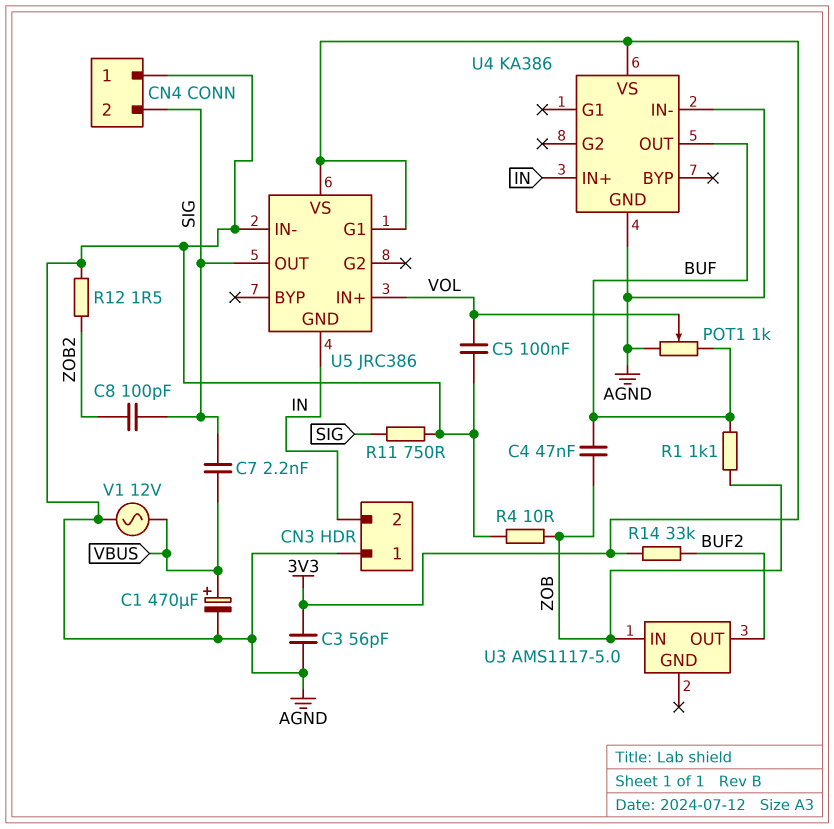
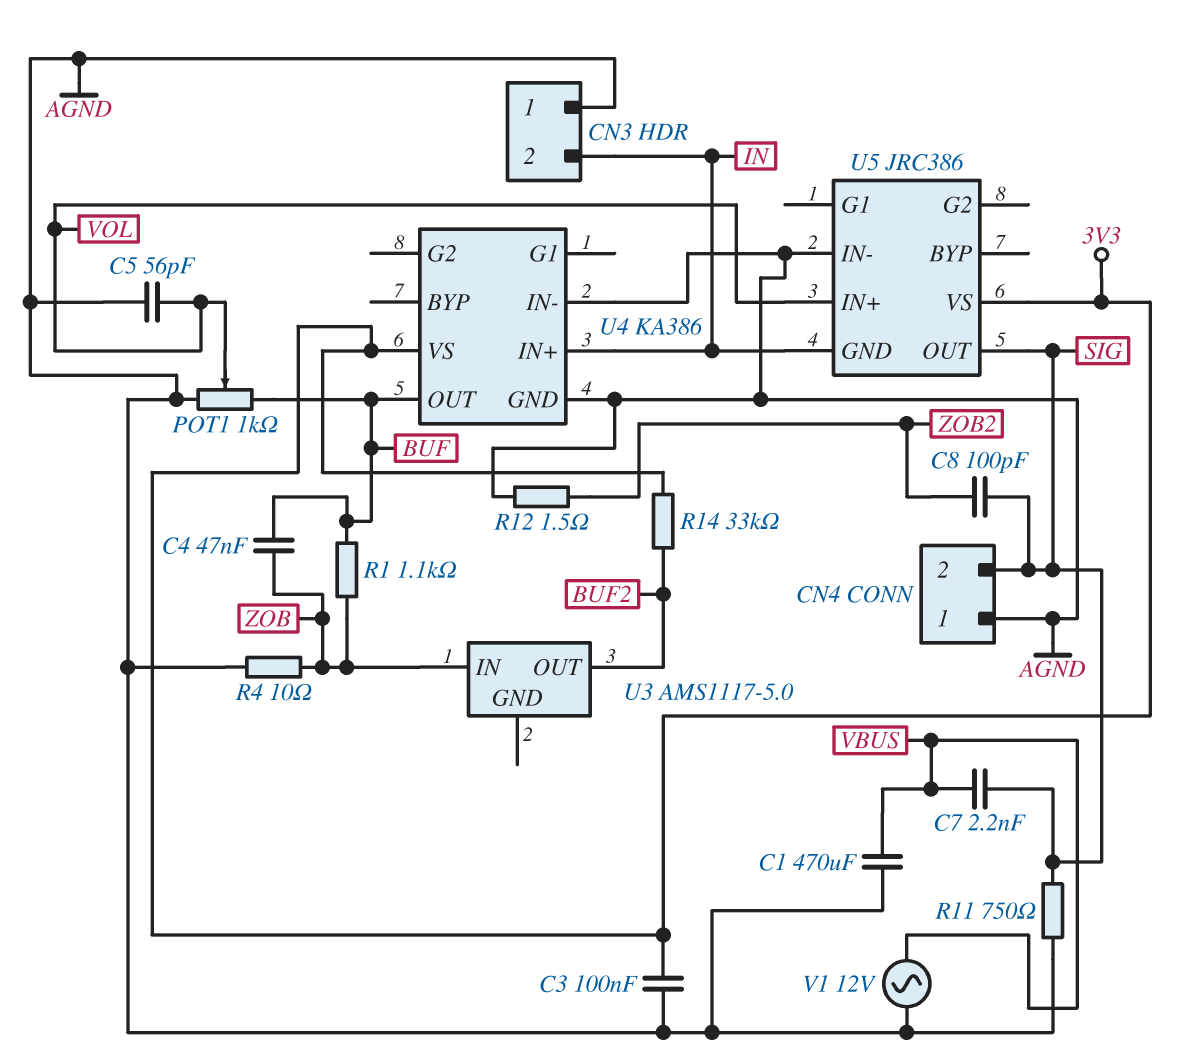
C1: 470uF (plus VBUS, minus AGND) -> 470uF (AGND, VBUS)
C3: 56pF (3V3, AGND) -> 100nF (3V3, AGND)
C5: 100nF (AGND, VOL) -> 56pF (AGND, VOL)
U5 pin G1: 3V3 -> none

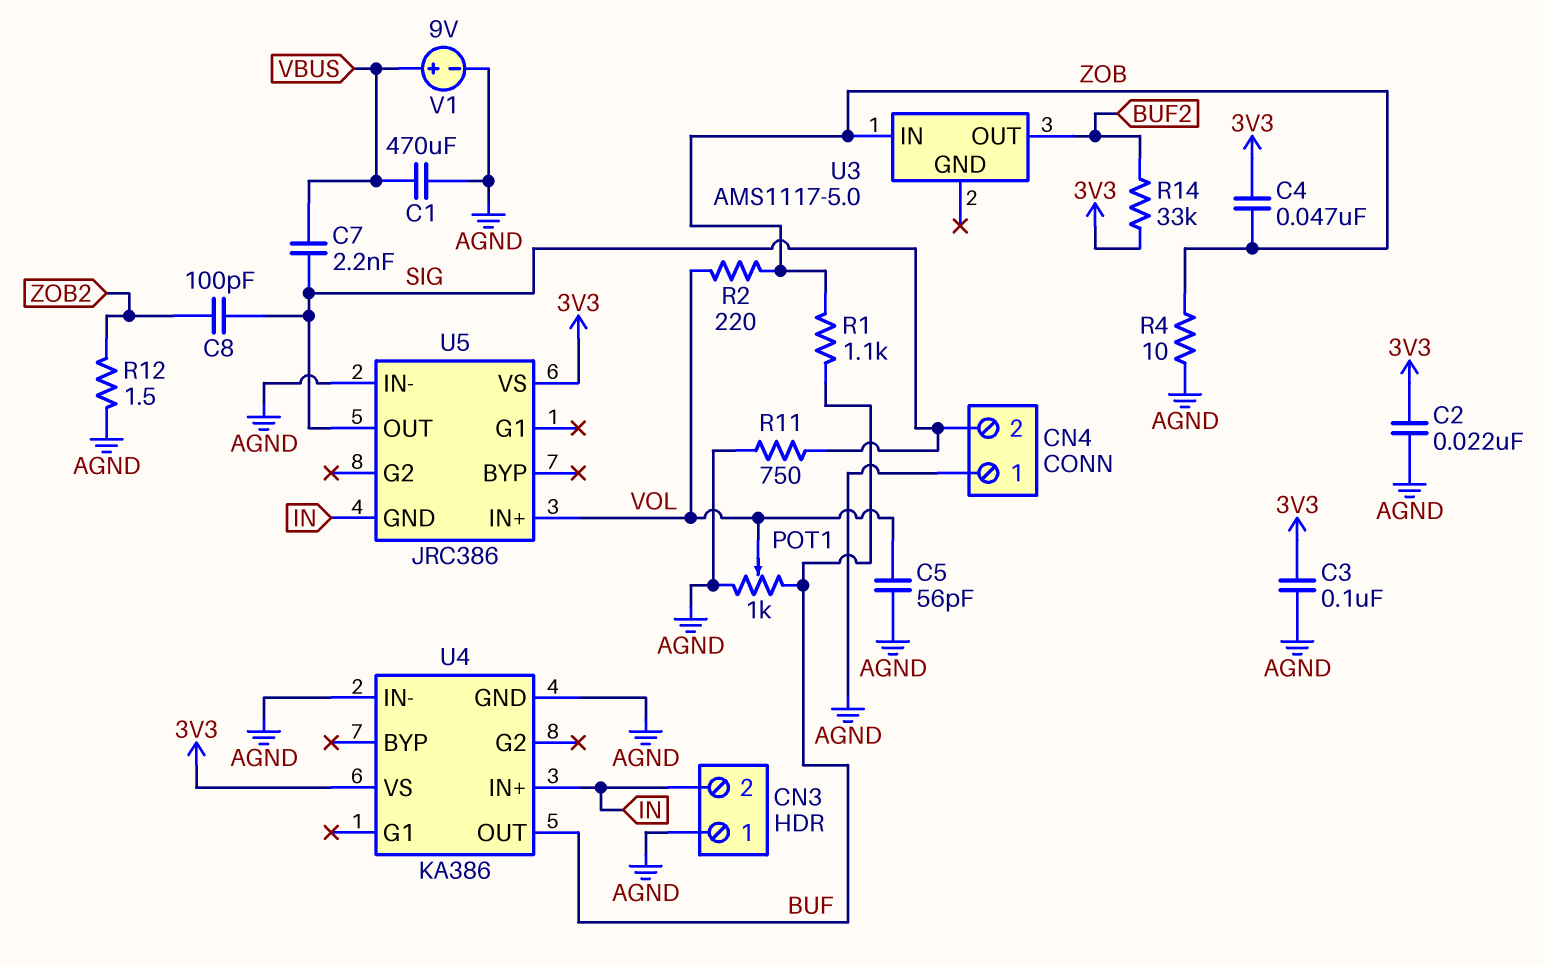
C2: none -> 22nF (3V3, AGND)
C4: 47nF (BUF, ZOB) -> 47nF (3V3, ZOB)
R2: none -> 220 (VOL, ZOB)
V1: AC 12V (AGND, VBUS) -> 9V (plus VBUS, minus AGND)

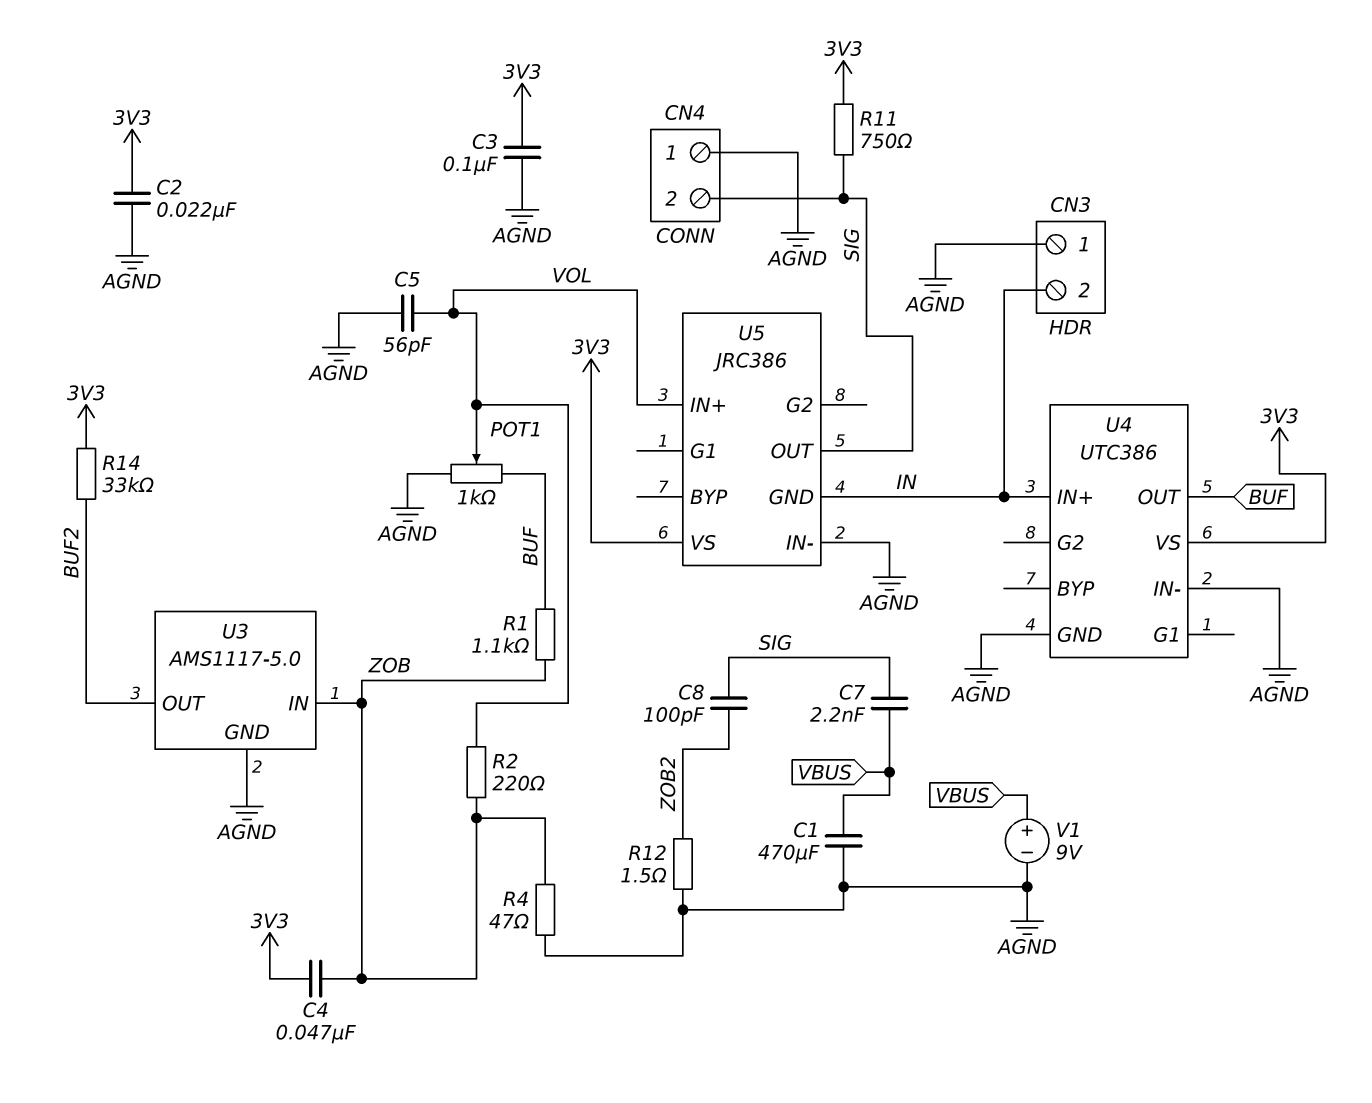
R4: 10 (AGND, ZOB) -> 47 (AGND, ZOB)
R11: 750 (AGND, SIG) -> 750 (3V3, SIG)
U3 pin GND: none -> AGND
U4: KA386 -> UTC386

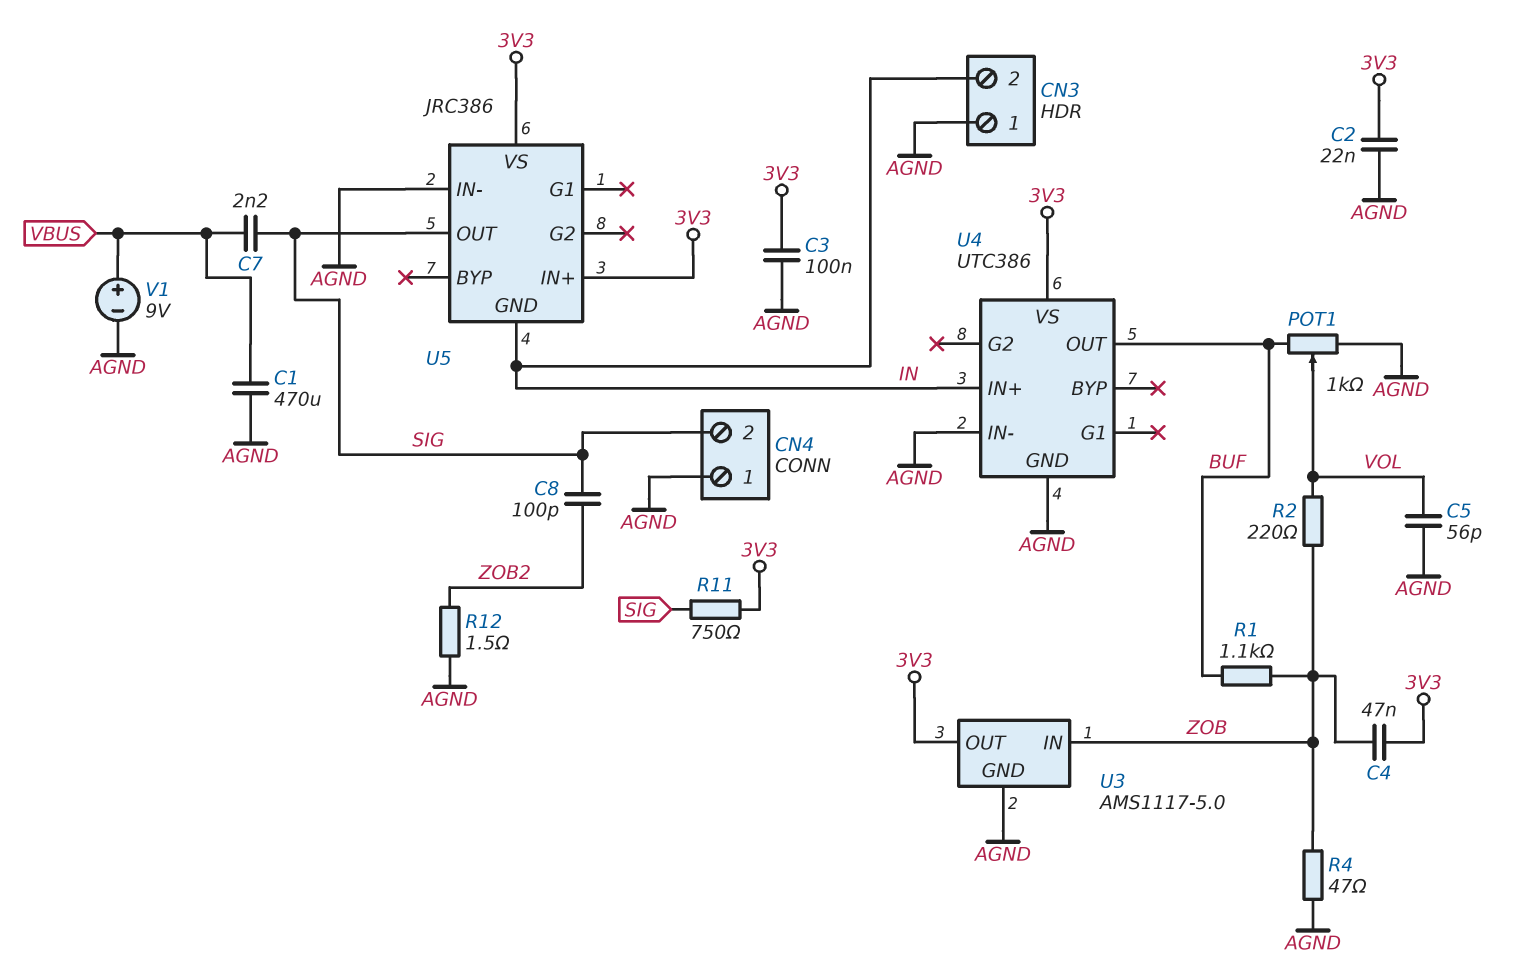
R14: 33k (3V3, BUF2) -> none
U3 pin OUT: BUF2 -> 3V3
U5 pin IN+: VOL -> 3V3

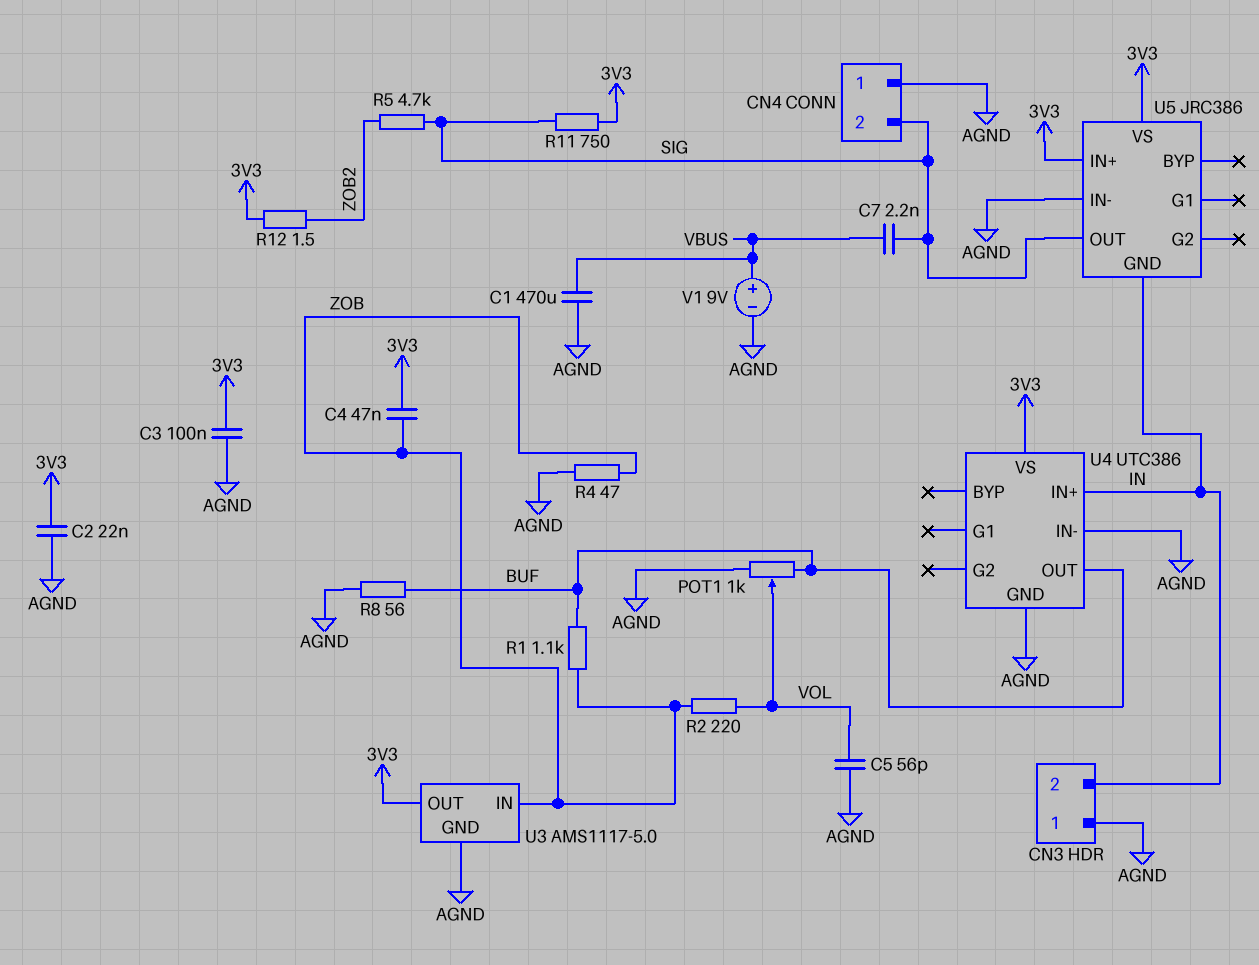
C8: 100pF (SIG, ZOB2) -> none
R5: none -> 4.7k (SIG, ZOB2)
R8: none -> 56 (AGND, BUF)
R12: 1.5 (AGND, ZOB2) -> 1.5 (3V3, ZOB2)

